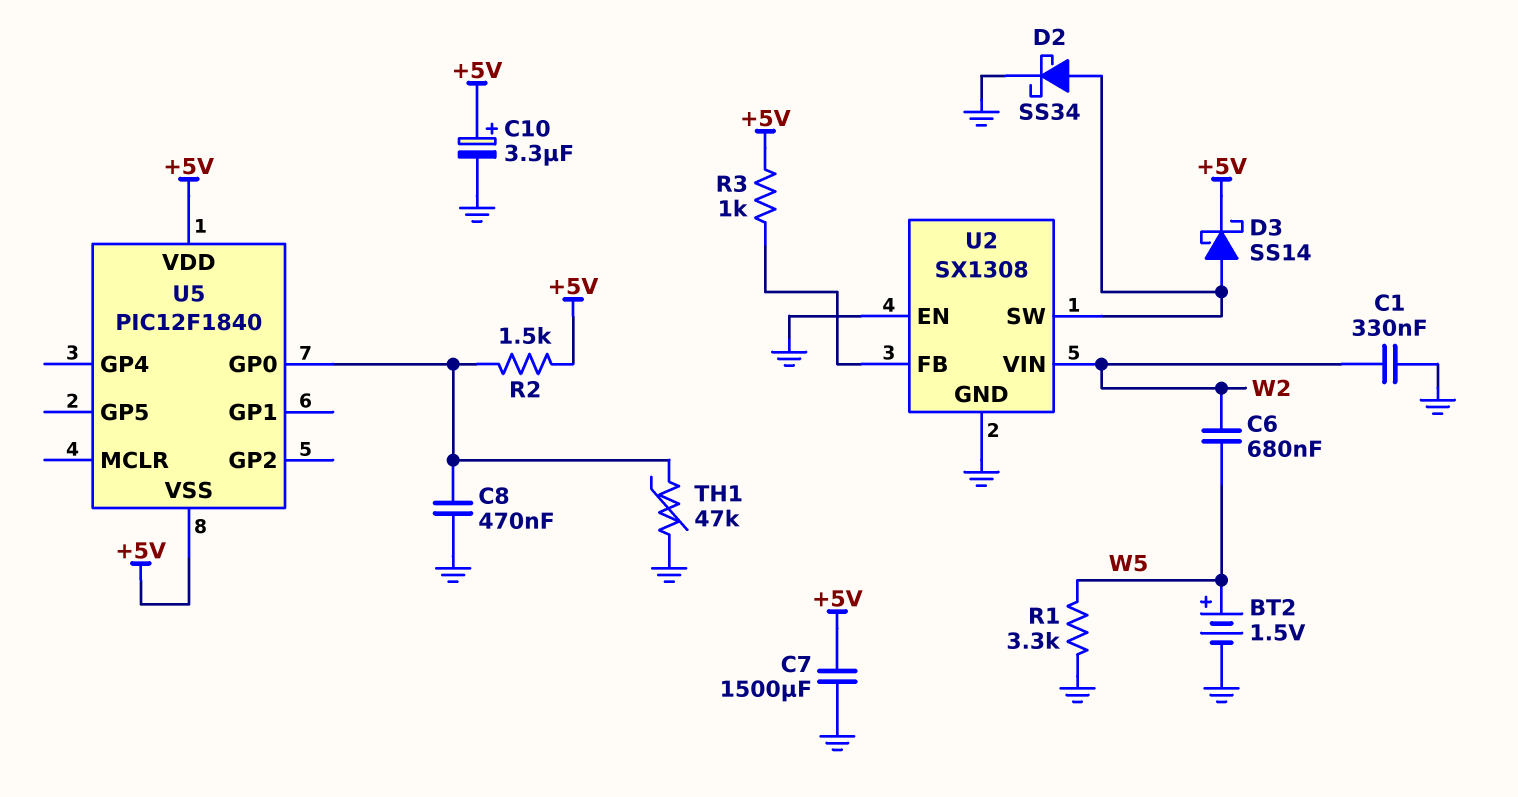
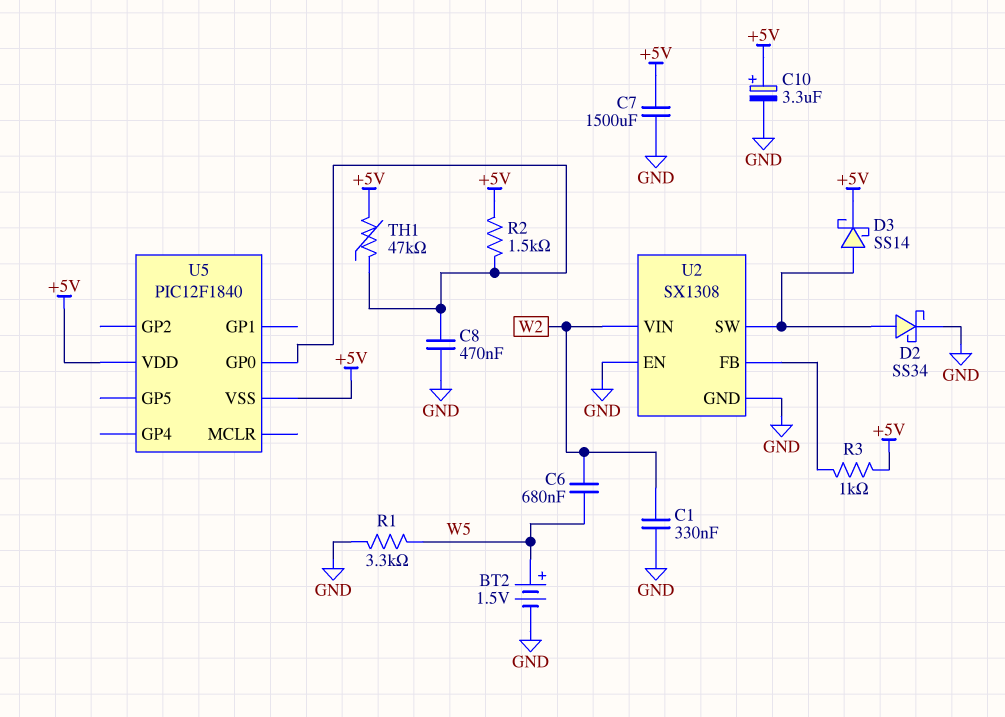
TH1: 47k (GND, U5/GP0) -> 47k (+5V, U5/GP0)

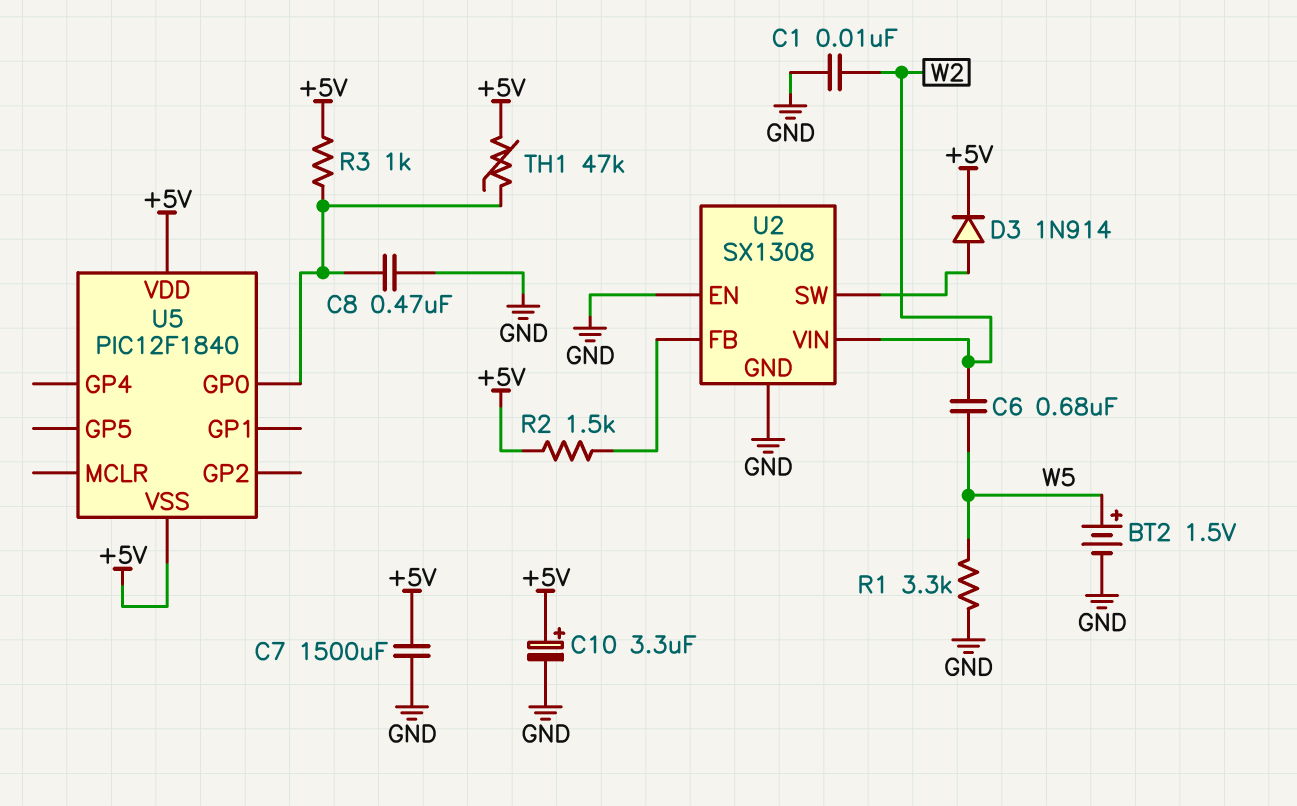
C1: 330nF (GND, W2) -> 10nF (GND, W2)
D2: schottky SS34 (A U2/SW, K GND) -> none
D3: schottky SS14 (A U2/SW, K +5V) -> diode 1N914 (A U2/SW, K +5V)
R2: 1.5k (+5V, U5/GP0) -> 1.5k (+5V, U2/FB)
R3: 1k (+5V, U2/FB) -> 1k (+5V, U5/GP0)

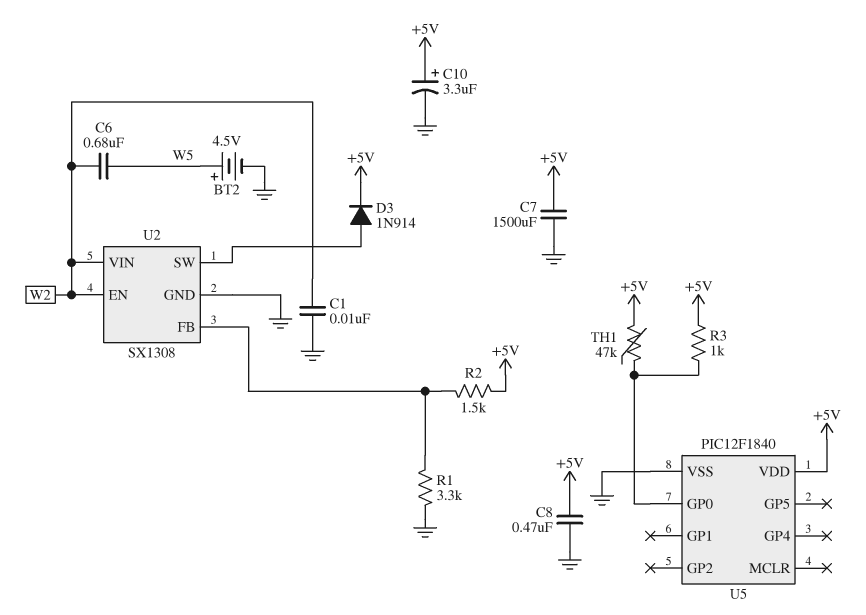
BT2: 1.5V (plus W5, minus GND) -> 4.5V (plus W5, minus GND)
C8: 470nF (GND, U5/GP0) -> 470nF (+5V, GND)
R1: 3.3k (GND, W5) -> 3.3k (GND, U2/FB)
U2 pin EN: GND -> W2
U5 pin VSS: +5V -> GND

